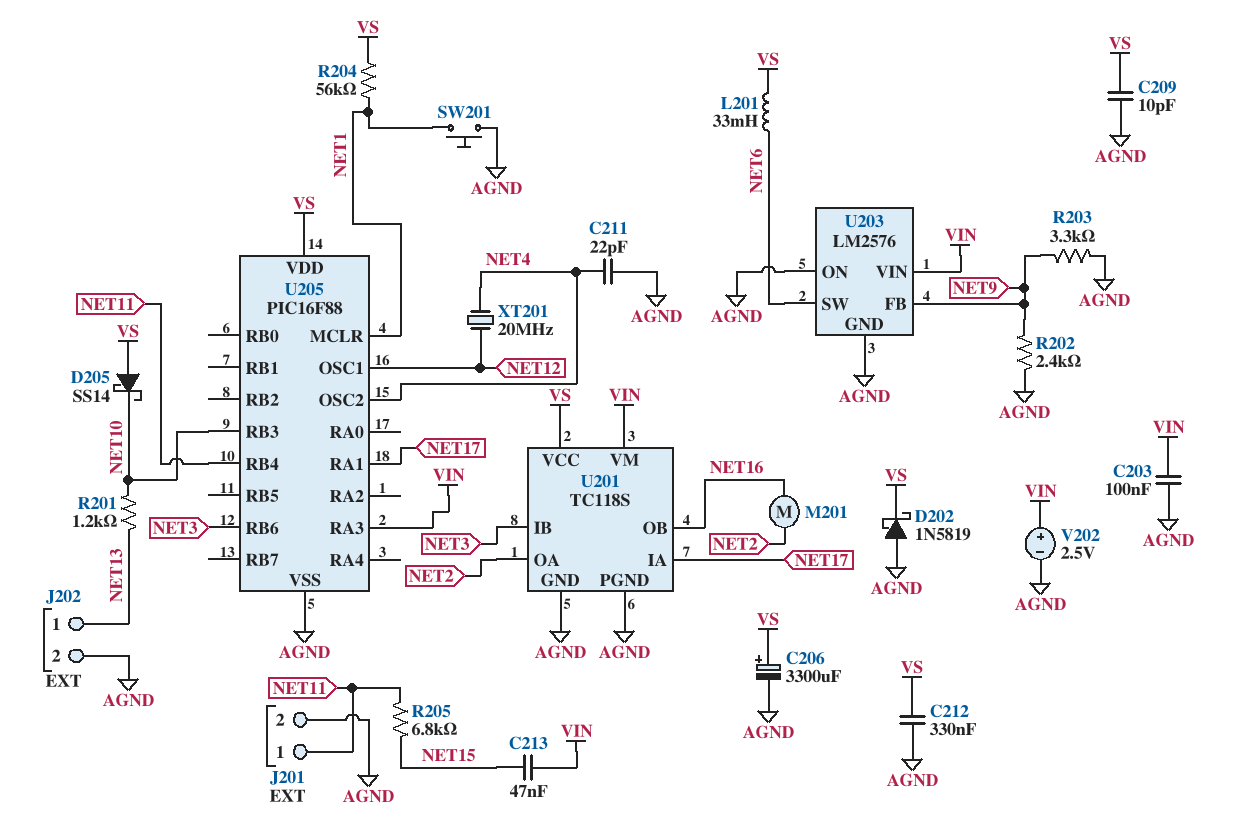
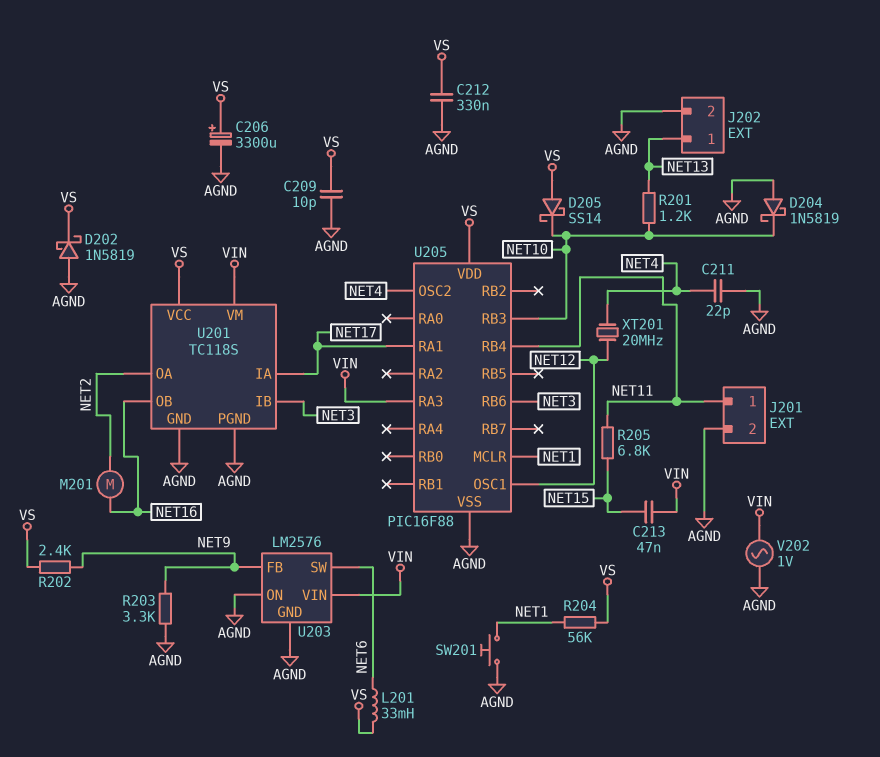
C203: 100nF (AGND, VIN) -> none
D204: none -> schottky 1N5819 (A AGND, K NET10)
R202: 2.4k (AGND, NET9) -> 2.4k (NET9, VS)
V202: 2.5V (plus VIN, minus AGND) -> AC 1V (AGND, VIN)

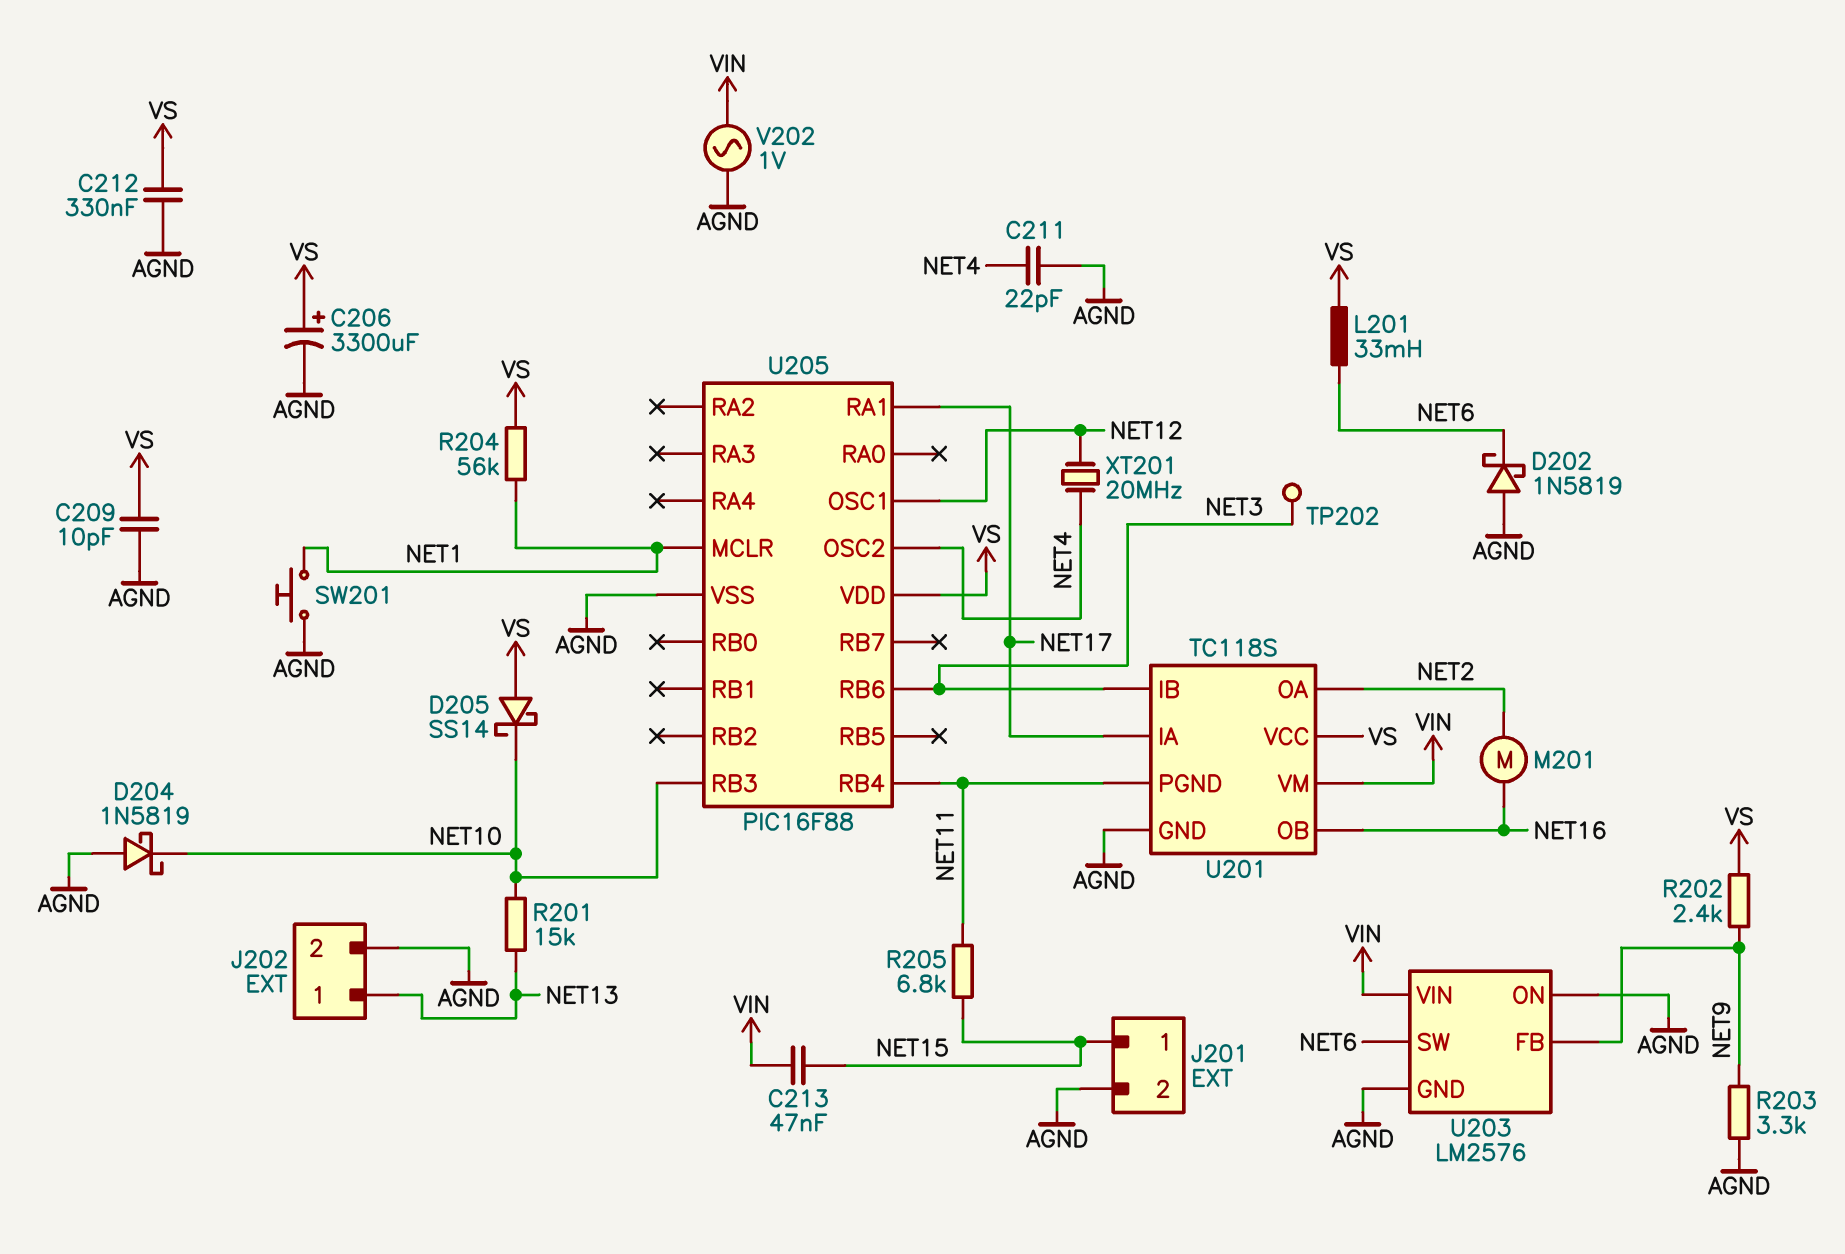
D202: schottky 1N5819 (A AGND, K VS) -> schottky 1N5819 (A AGND, K NET6)
J201 pin 1: NET11 -> NET15
R201: 1.2k (NET10, NET13) -> 15k (NET10, NET13)
TP202: none -> test point (NET3)
U201 pin PGND: AGND -> NET11
U205 pin RA3: VIN -> none

